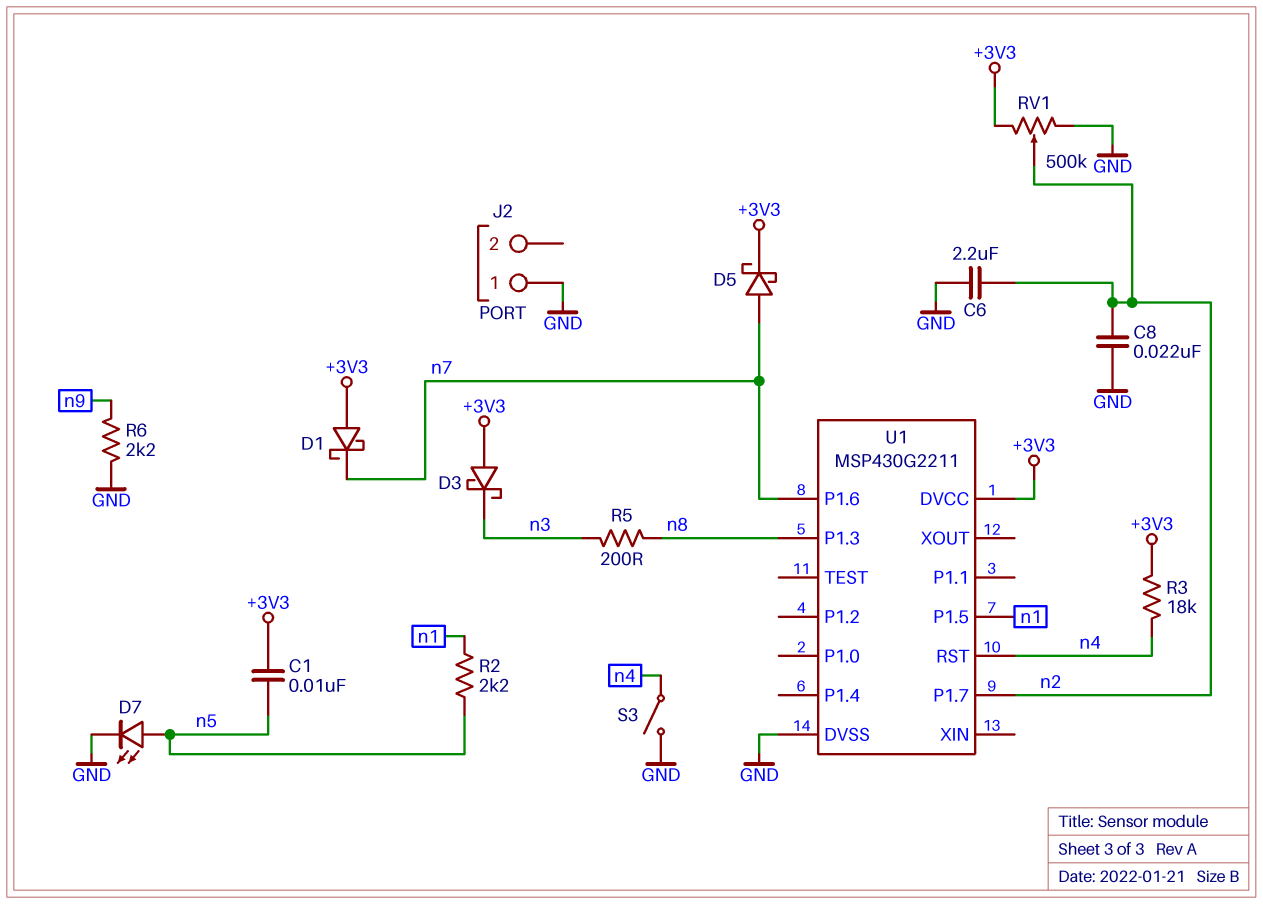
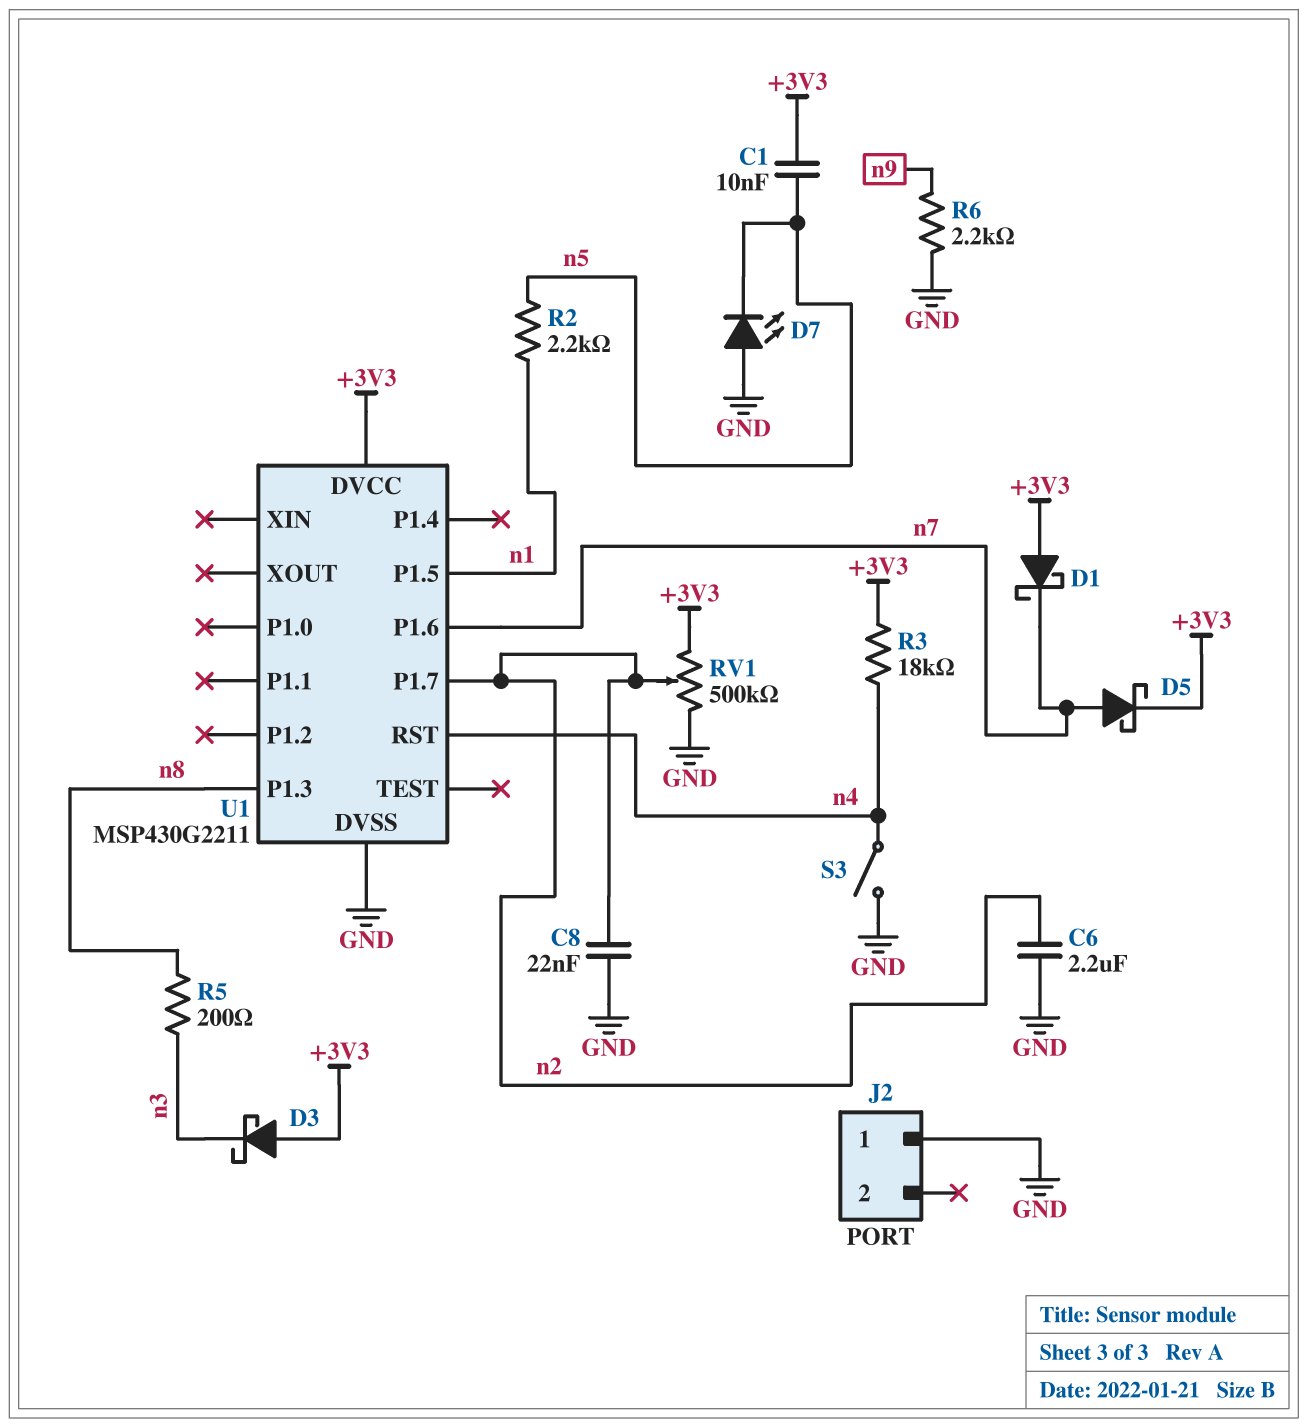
D7: LED (A n5, K GND) -> LED (A GND, K n5)

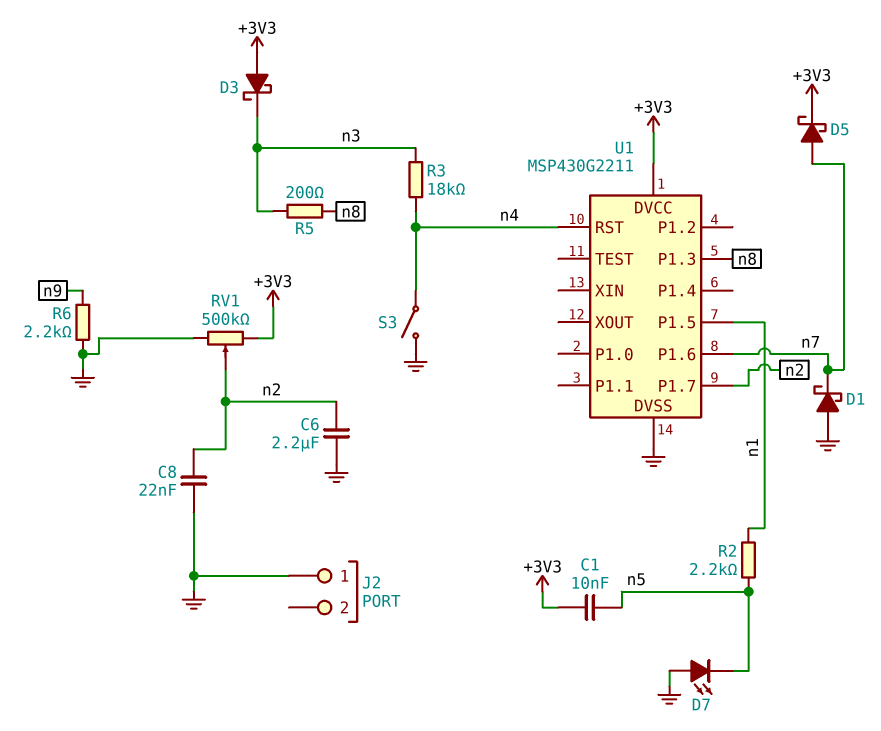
D1: schottky (A +3V3, K n7) -> schottky (A GND, K n7)
R3: 18k (+3V3, n4) -> 18k (n3, n4)

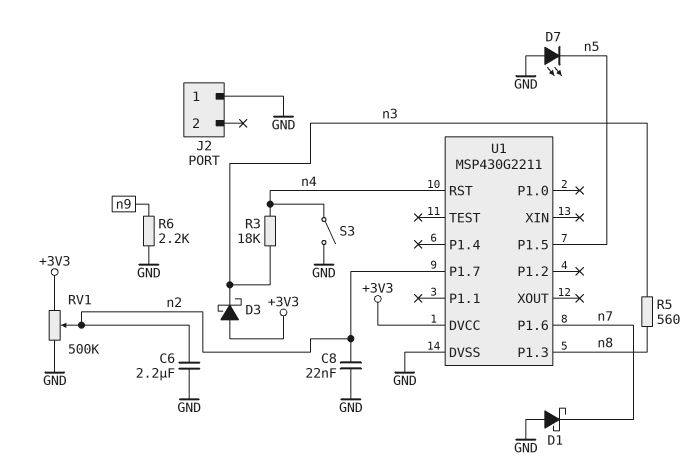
C1: 10nF (+3V3, n5) -> none
D5: schottky (A n7, K +3V3) -> none
R2: 2.2k (n1, n5) -> none
R5: 200 (n3, n8) -> 560 (n3, n8)
U1 pin P1.5: n1 -> n5

